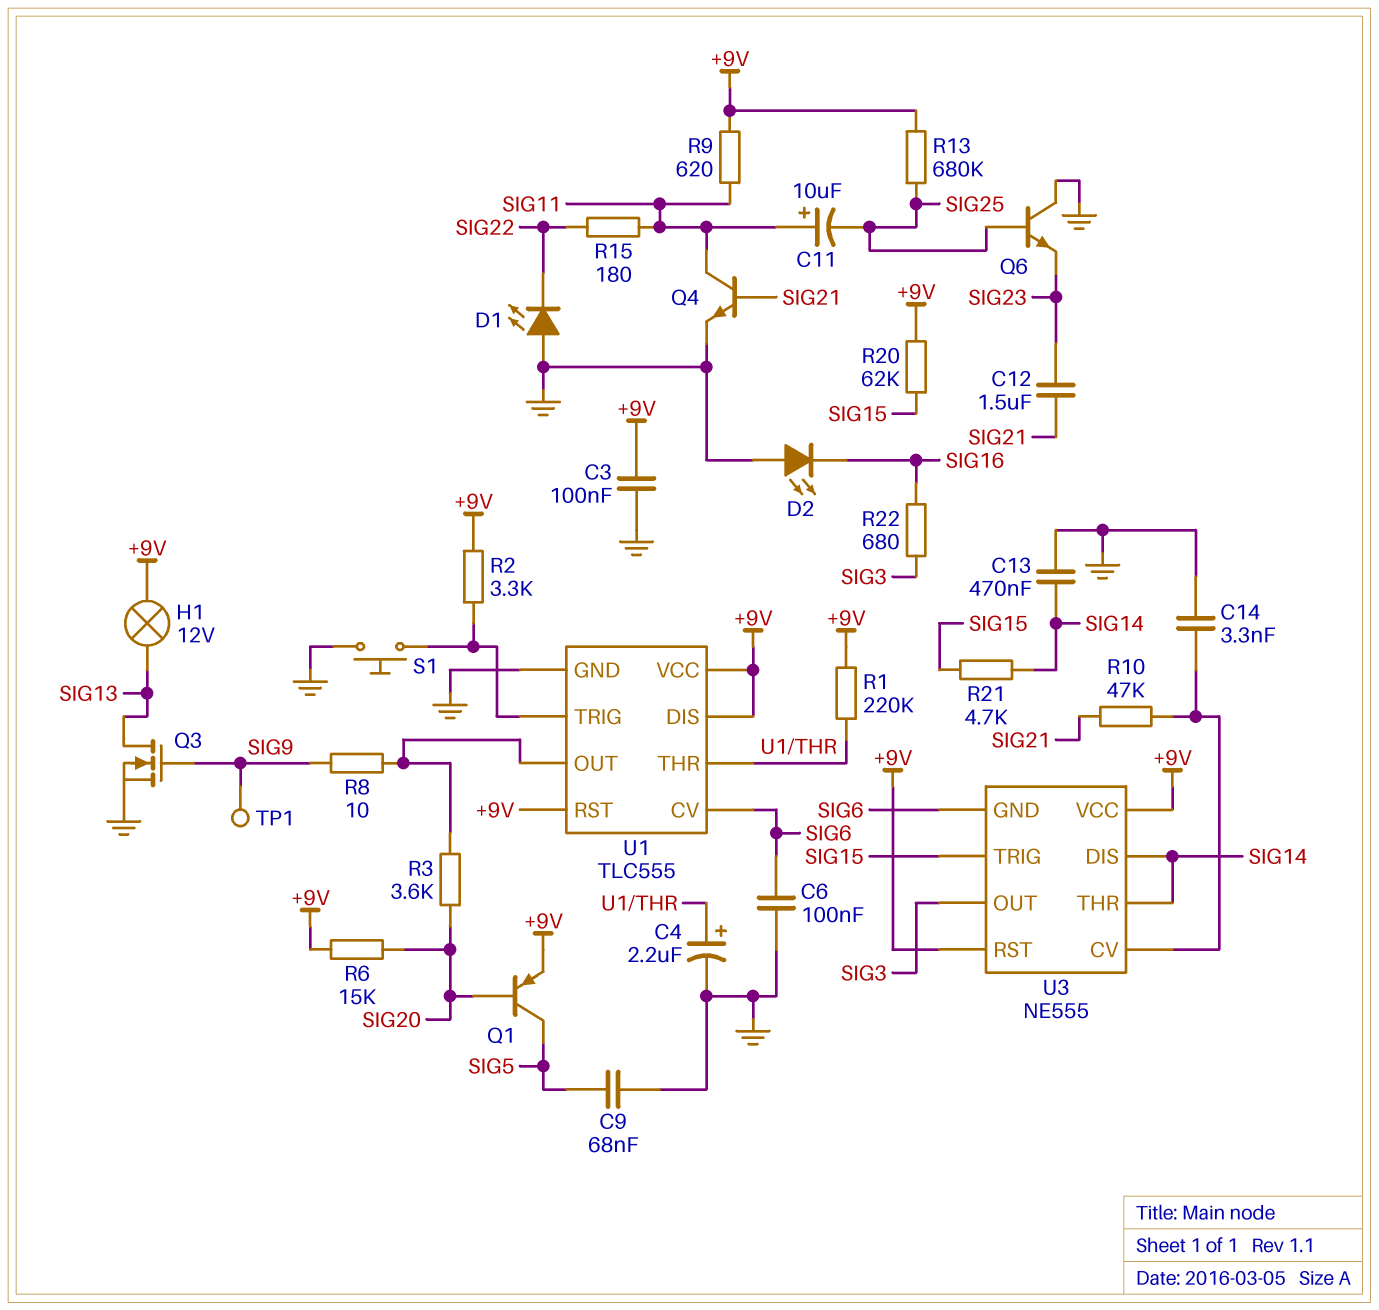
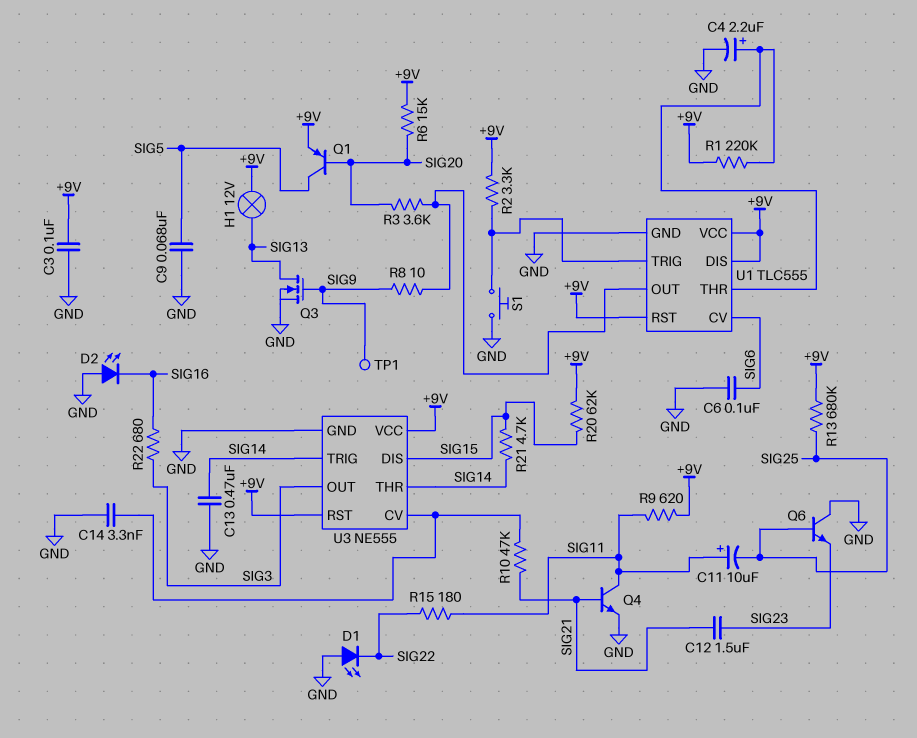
U3 pin DIS: SIG14 -> SIG15
U3 pin GND: SIG6 -> GND
U3 pin TRIG: SIG15 -> SIG14

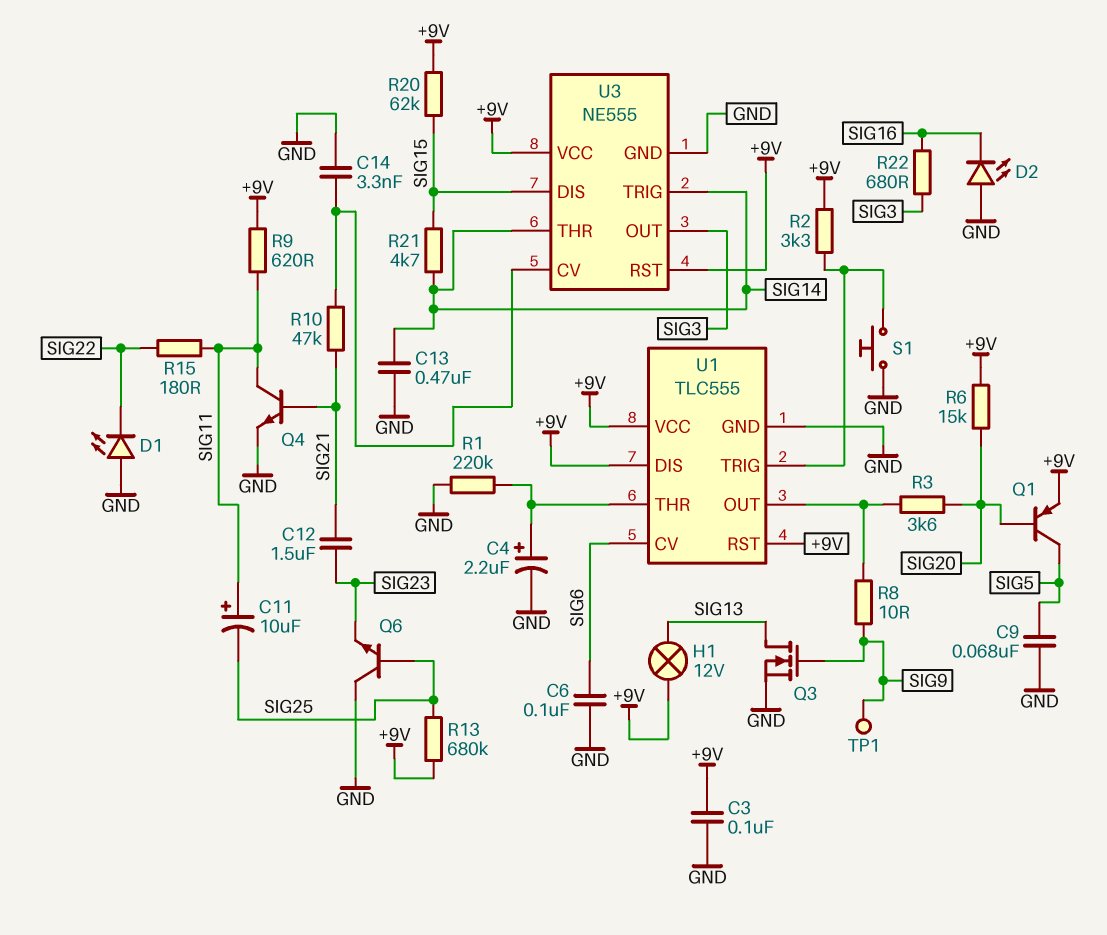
R1: 220k (+9V, U1/THR) -> 220k (GND, U1/THR)

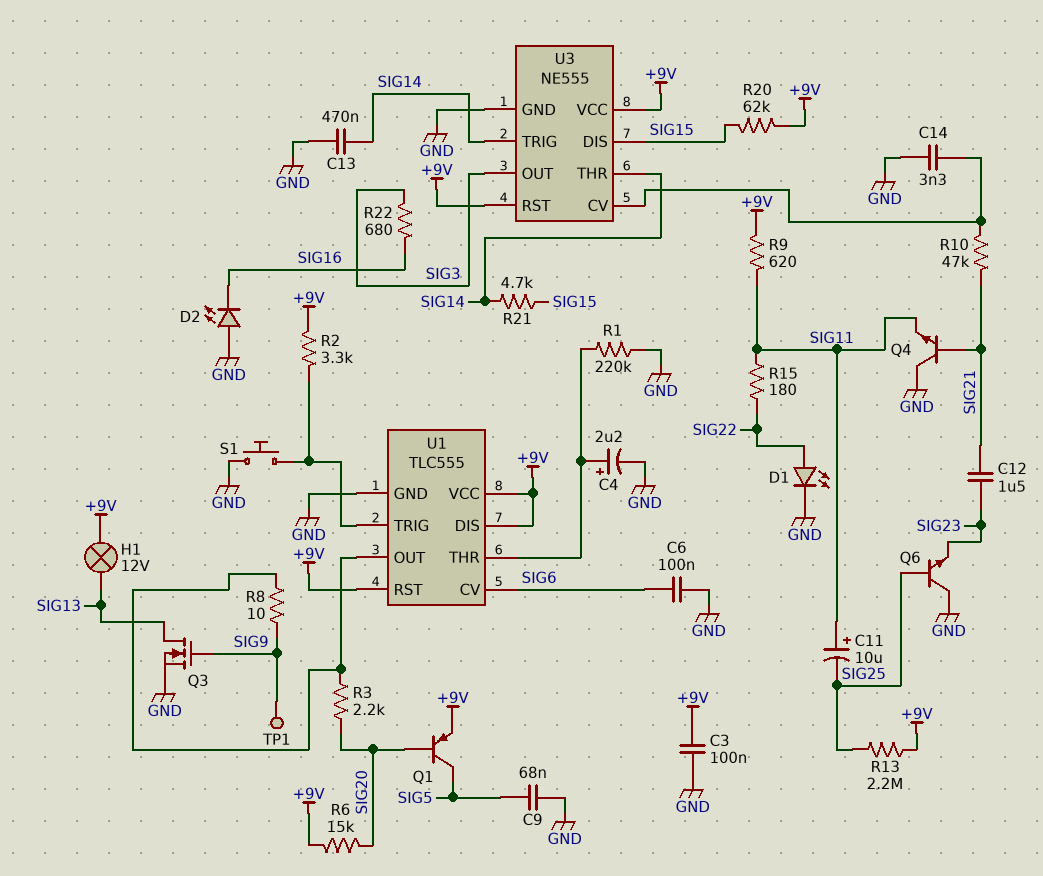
D1: LED (A GND, K SIG22) -> LED (A SIG22, K GND)
Q4: NPN (B SIG21, C SIG11, E GND) -> NPN (B SIG21, C GND, E SIG11)
R3: 3.6k (SIG20, U1/OUT) -> 2.2k (SIG20, U1/OUT)
R13: 680k (+9V, SIG25) -> 2.2M (+9V, SIG25)

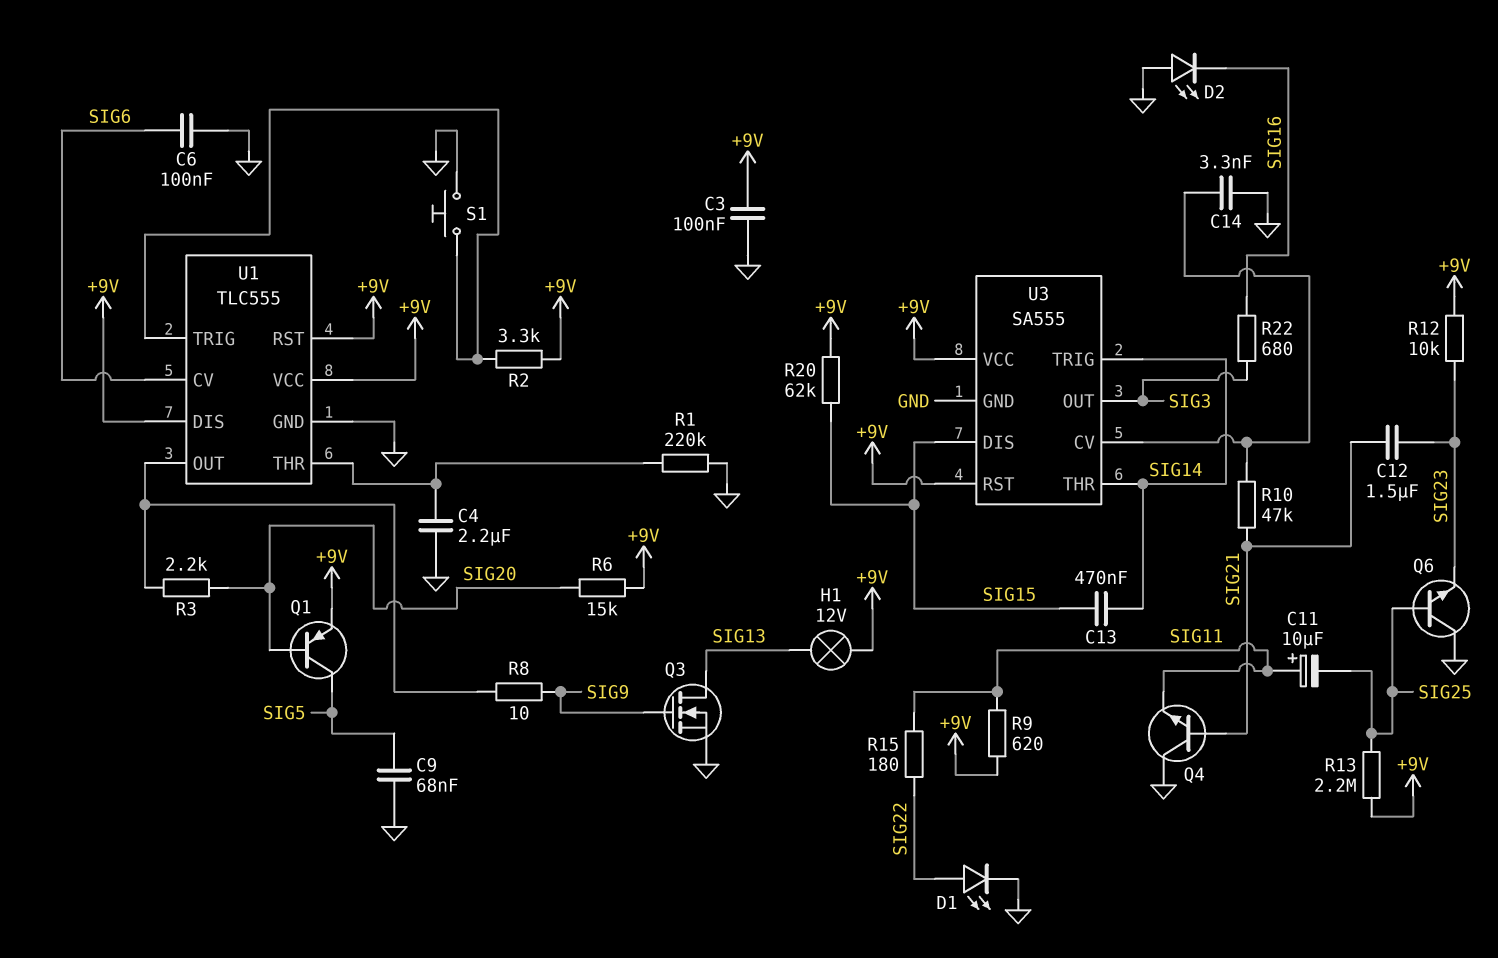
C4: 2.2uF (plus U1/THR, minus GND) -> 2.2uF (GND, U1/THR)
C13: 470nF (GND, SIG14) -> 470nF (SIG14, SIG15)
R12: none -> 10k (+9V, SIG23)
R21: 4.7k (SIG14, SIG15) -> none
TP1: test point (SIG9) -> none
U3: NE555 -> SA555

